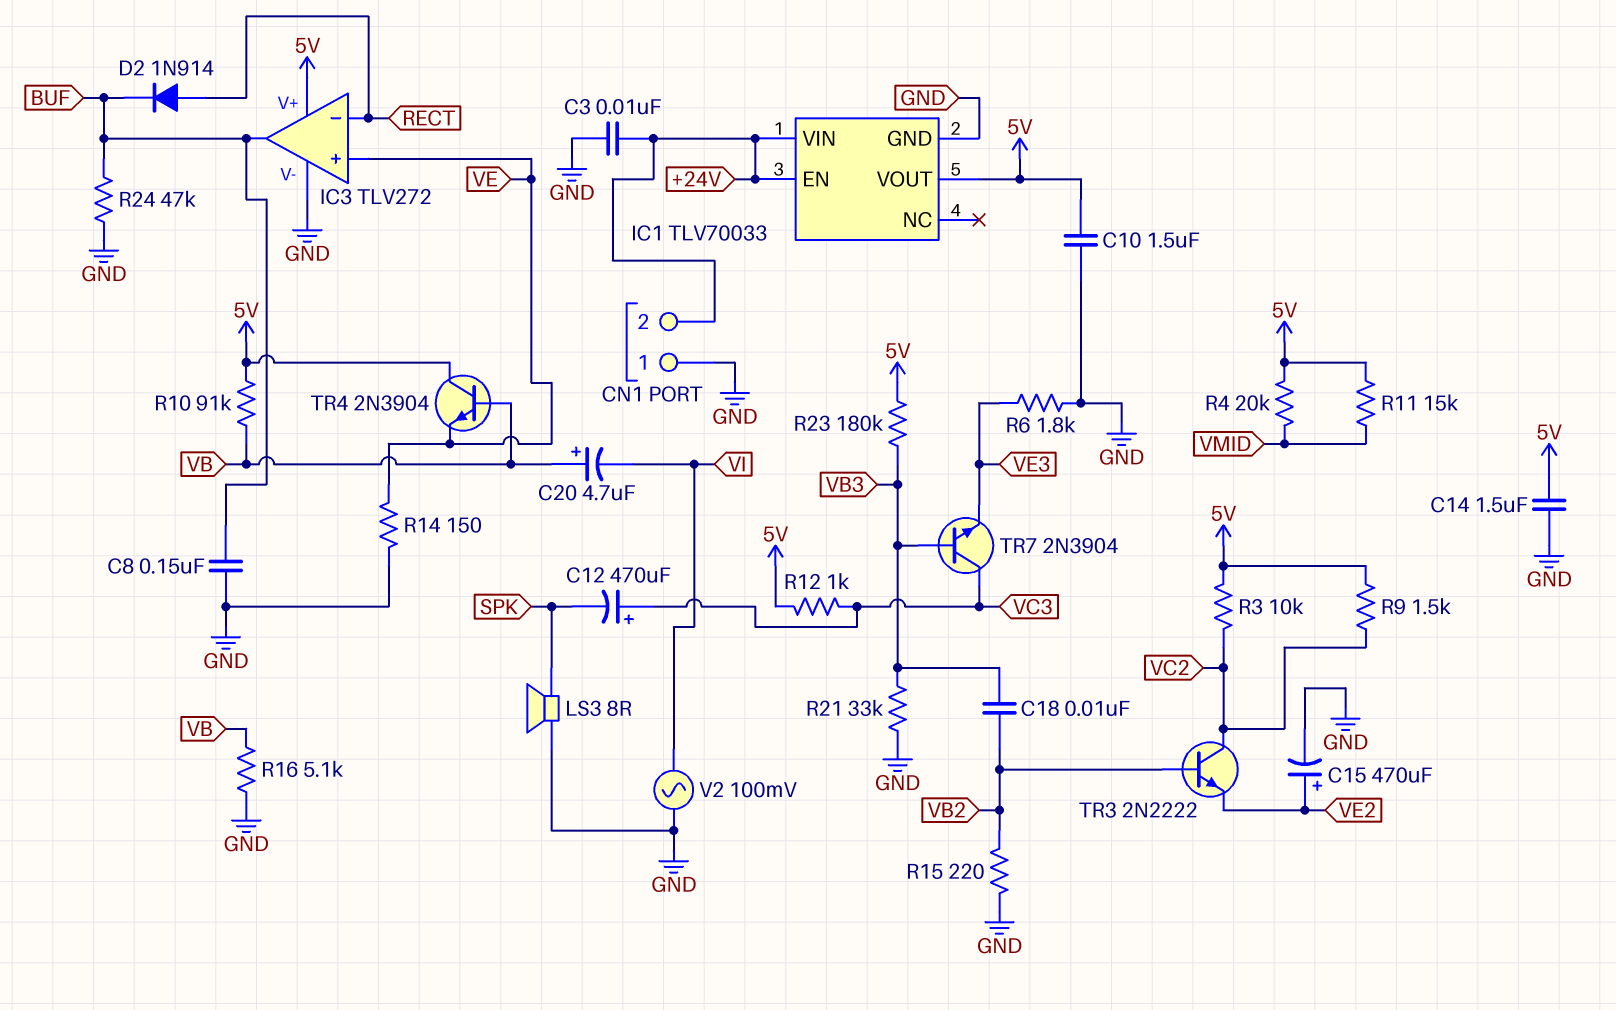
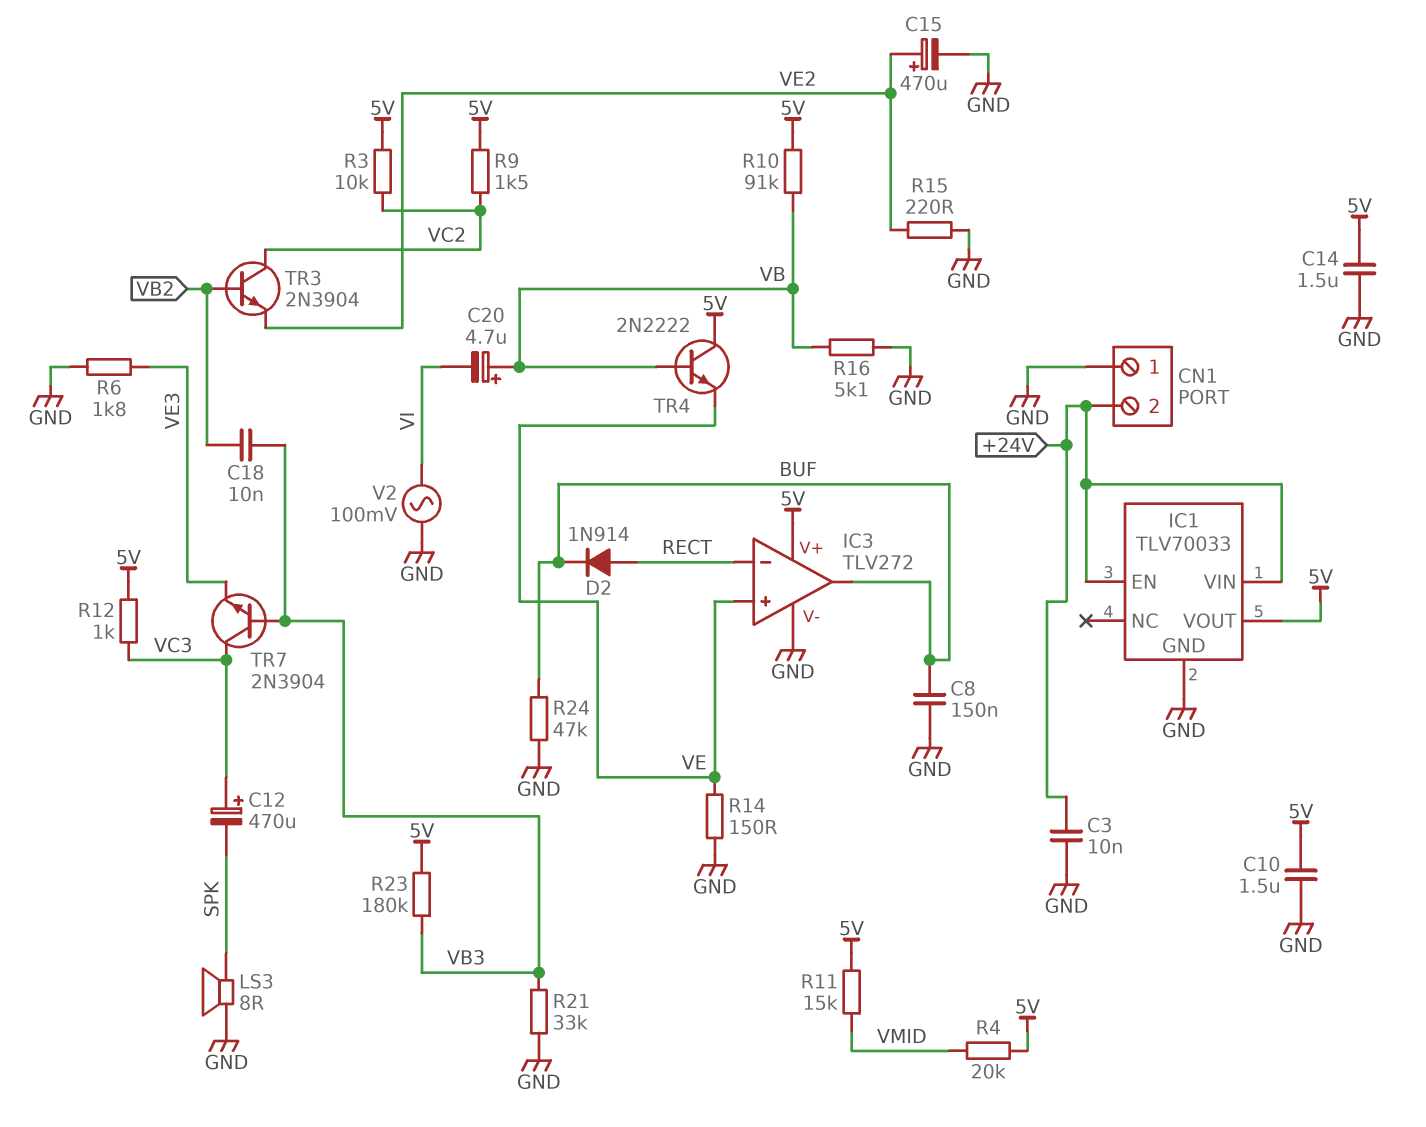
R15: 220 (GND, VB2) -> 220 (GND, VE2)
TR3: NPN 2N2222 (B VB2, C VC2, E VE2) -> NPN 2N3904 (B VB2, C VC2, E VE2)
TR4: NPN 2N3904 (B VB, C 5V, E VE) -> NPN 2N2222 (B VB, C 5V, E VE)

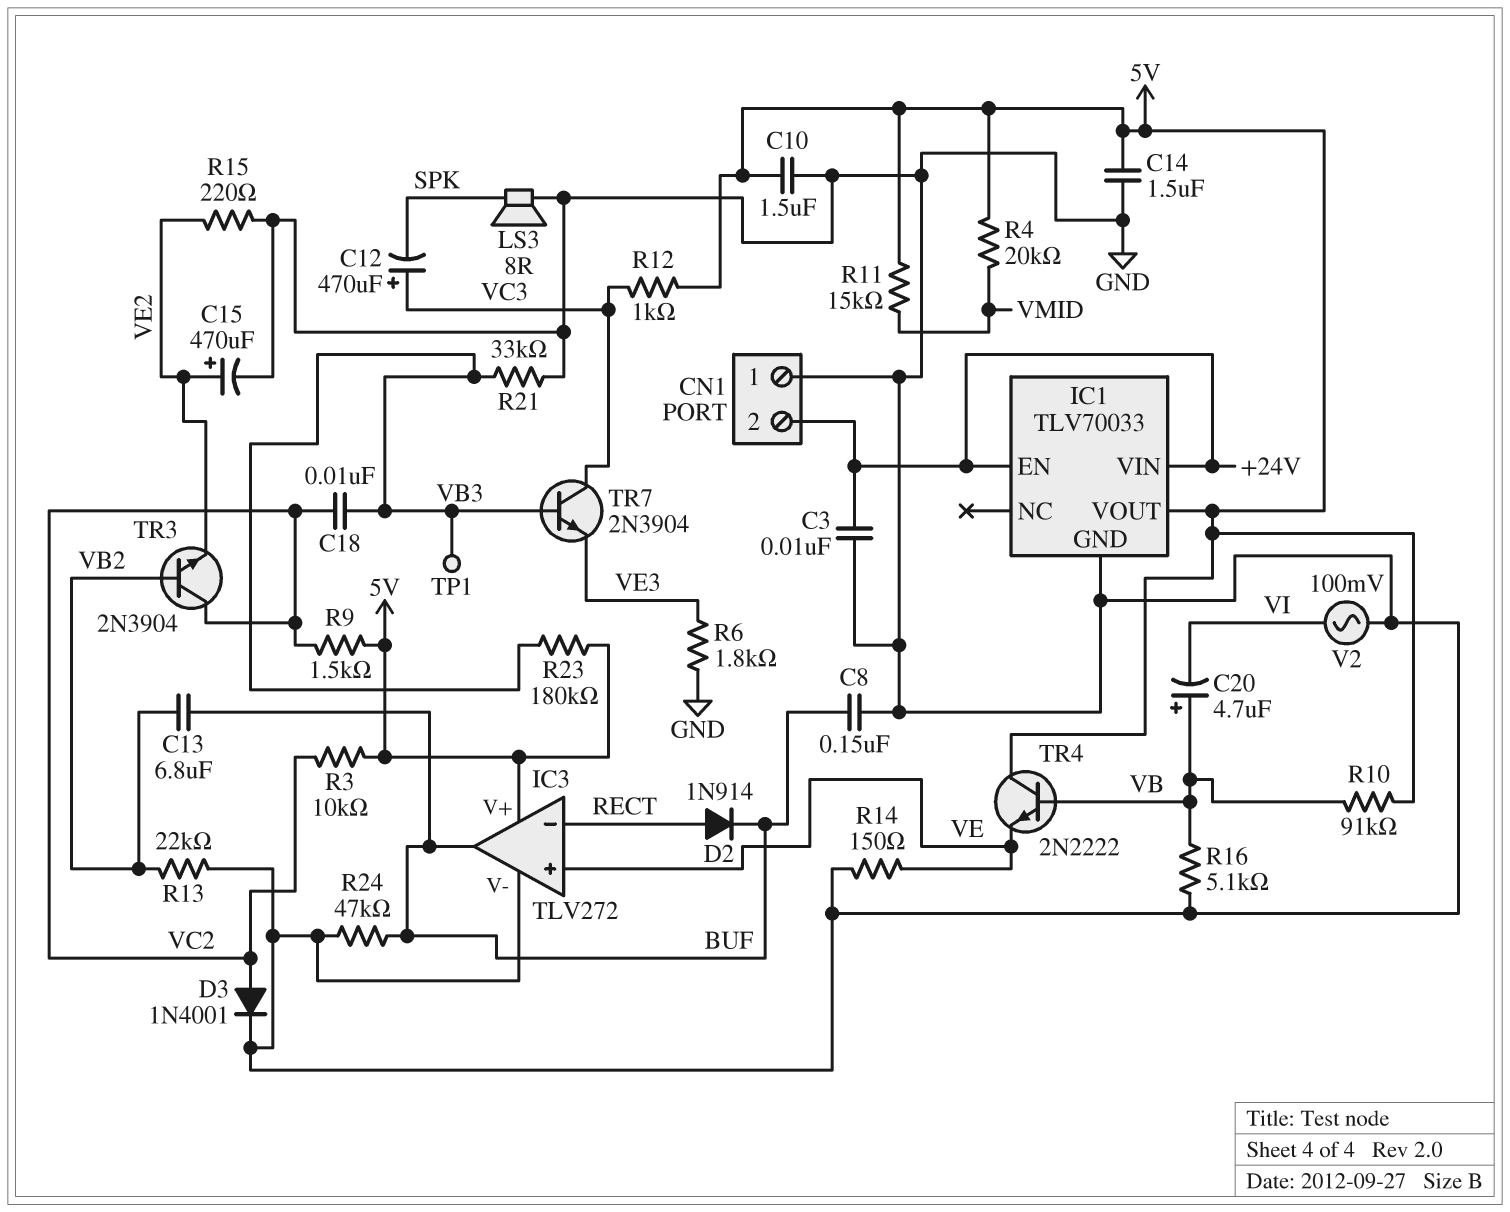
C13: none -> 6.8uF (BUF, VB2)
C18: 10nF (VB2, VB3) -> 10nF (VB3, VC2)
D3: none -> diode 1N4001 (A VC2, K GND)
R13: none -> 22k (GND, VB2)
TP1: none -> test point (VB3)

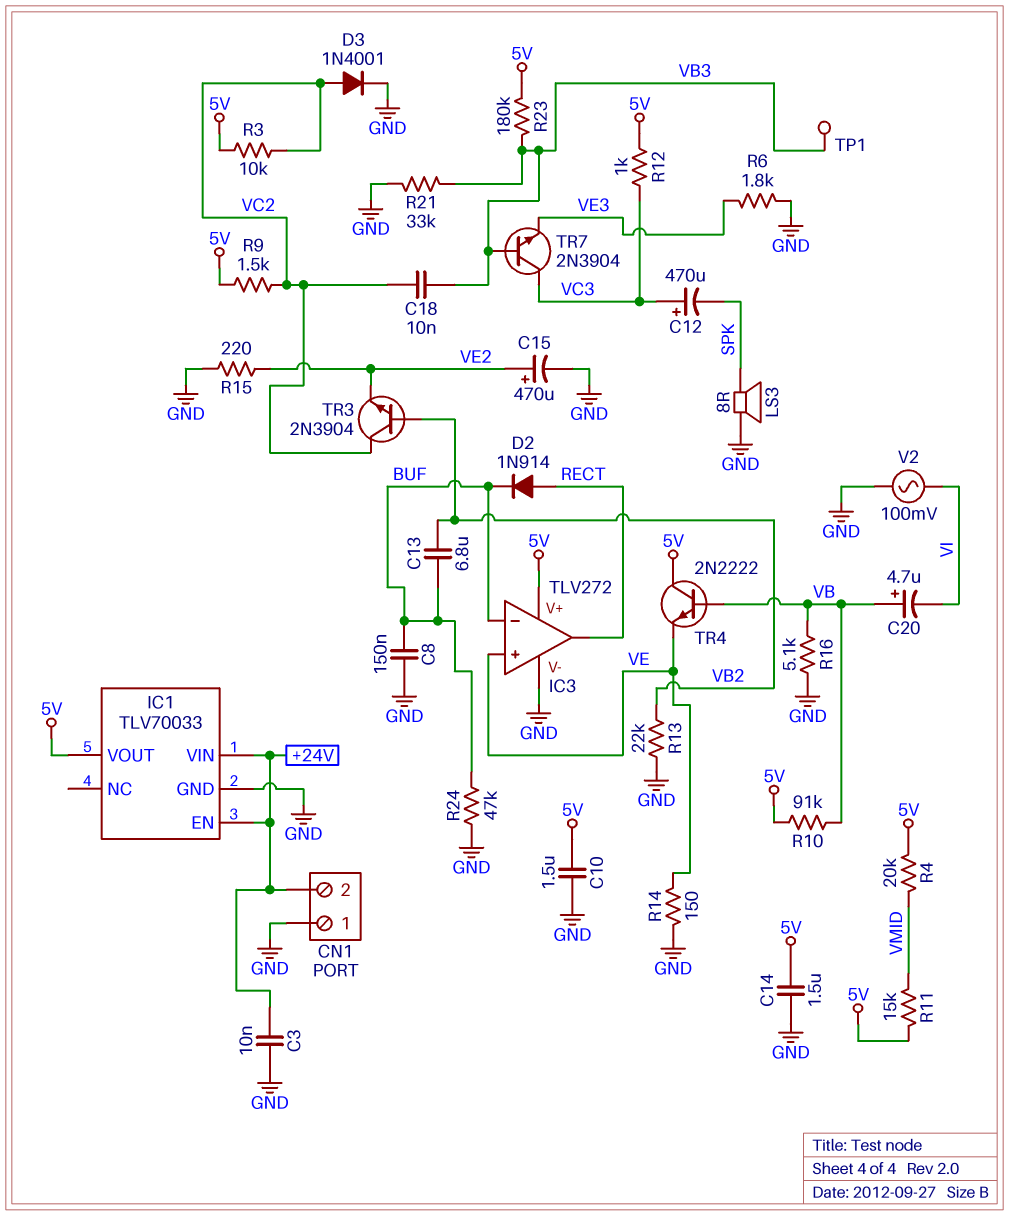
IC3 pin in-: RECT -> BUF
IC3 pin out: BUF -> RECT

